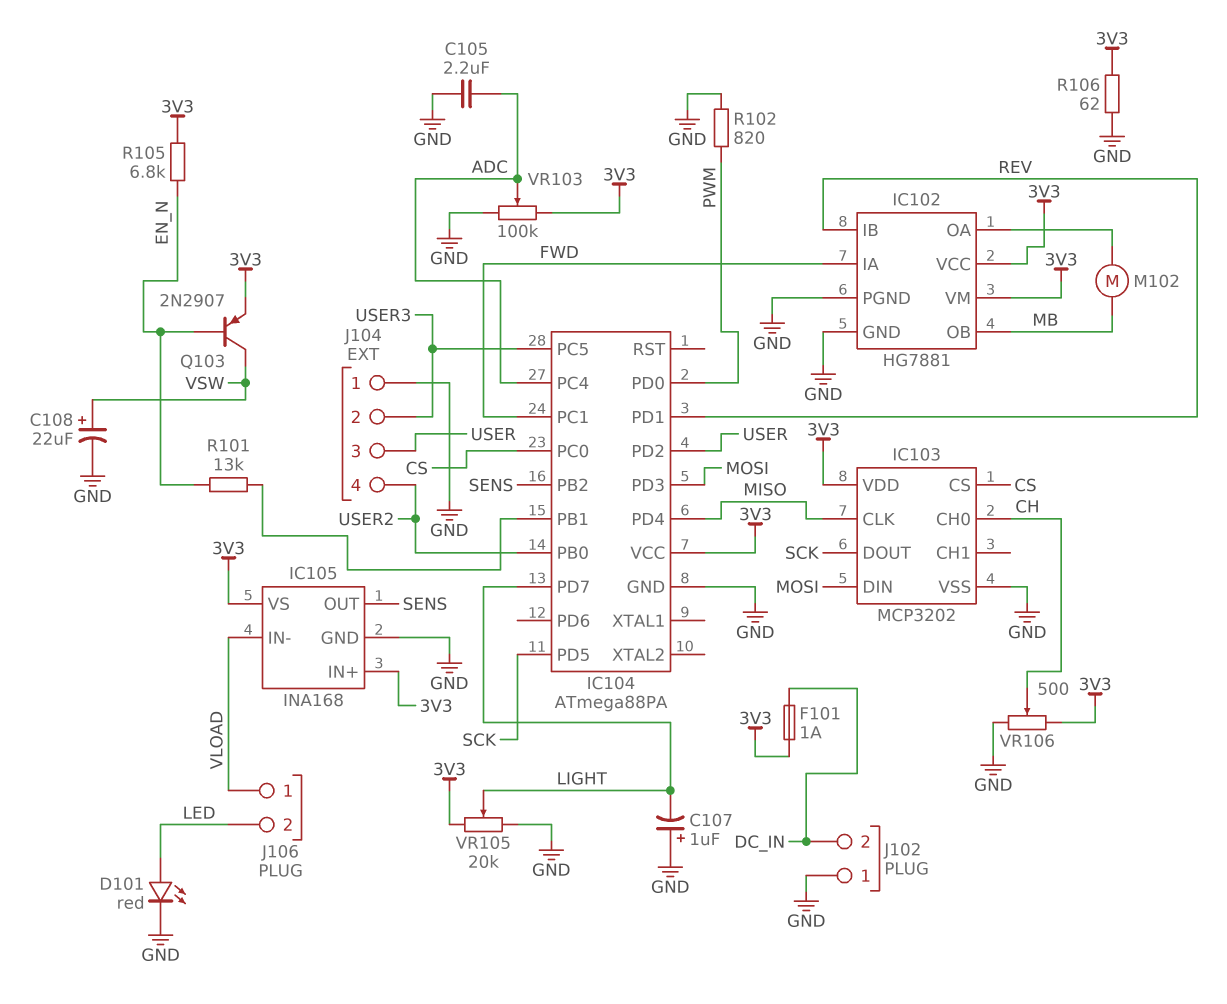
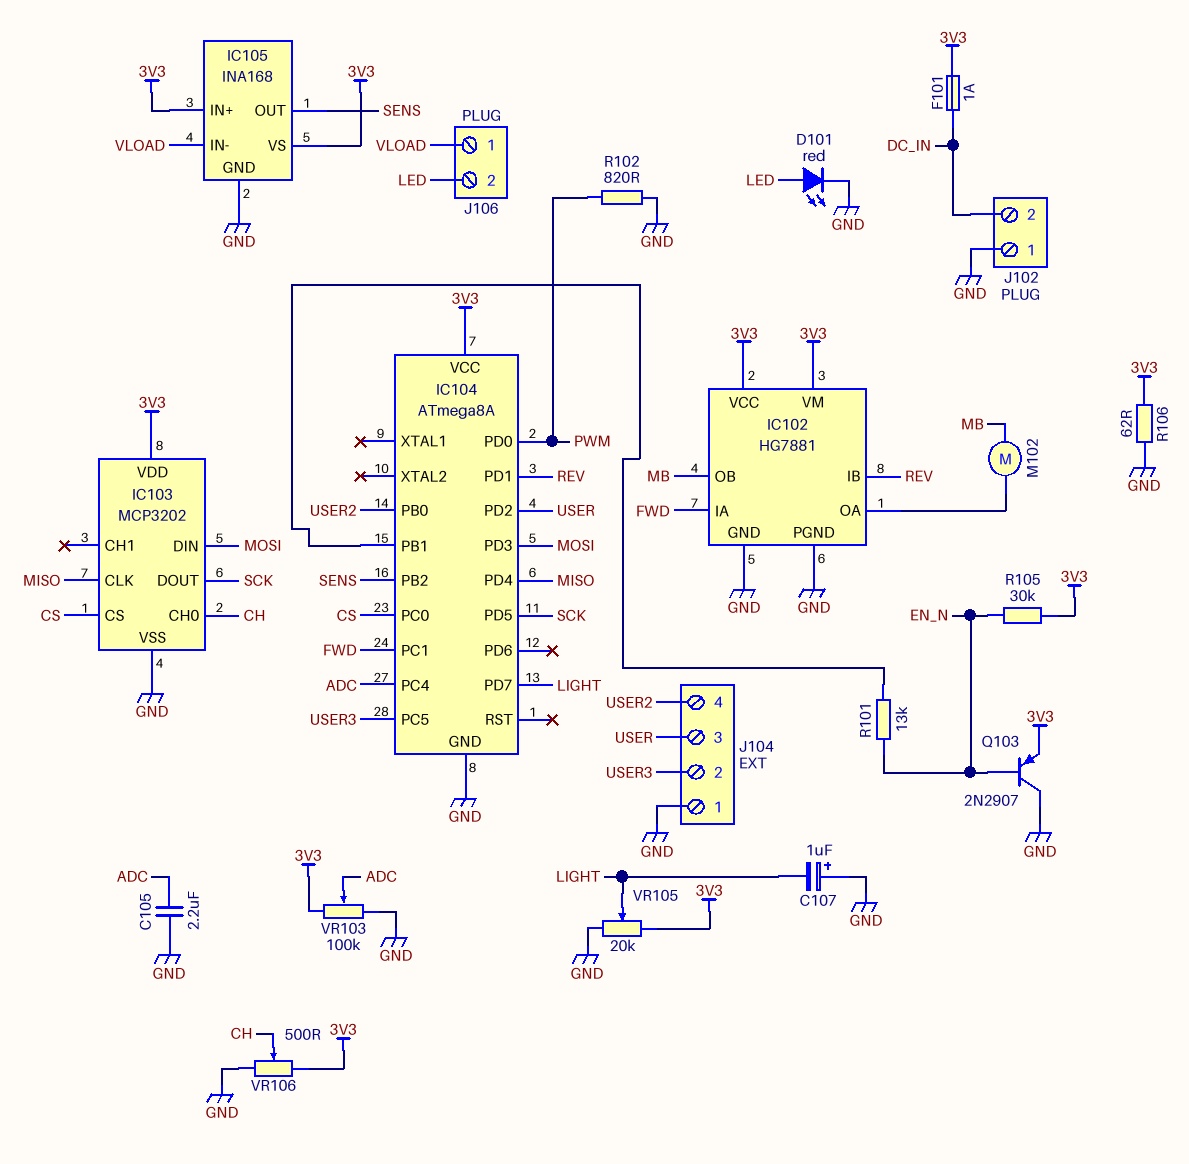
C108: 22uF (plus VSW, minus GND) -> none
IC104: ATmega88PA -> ATmega8A
Q103: PNP 2N2907 (B EN_N, C VSW, E 3V3) -> PNP 2N2907 (B EN_N, C GND, E 3V3)
R105: 6.8k (3V3, EN_N) -> 30k (3V3, EN_N)

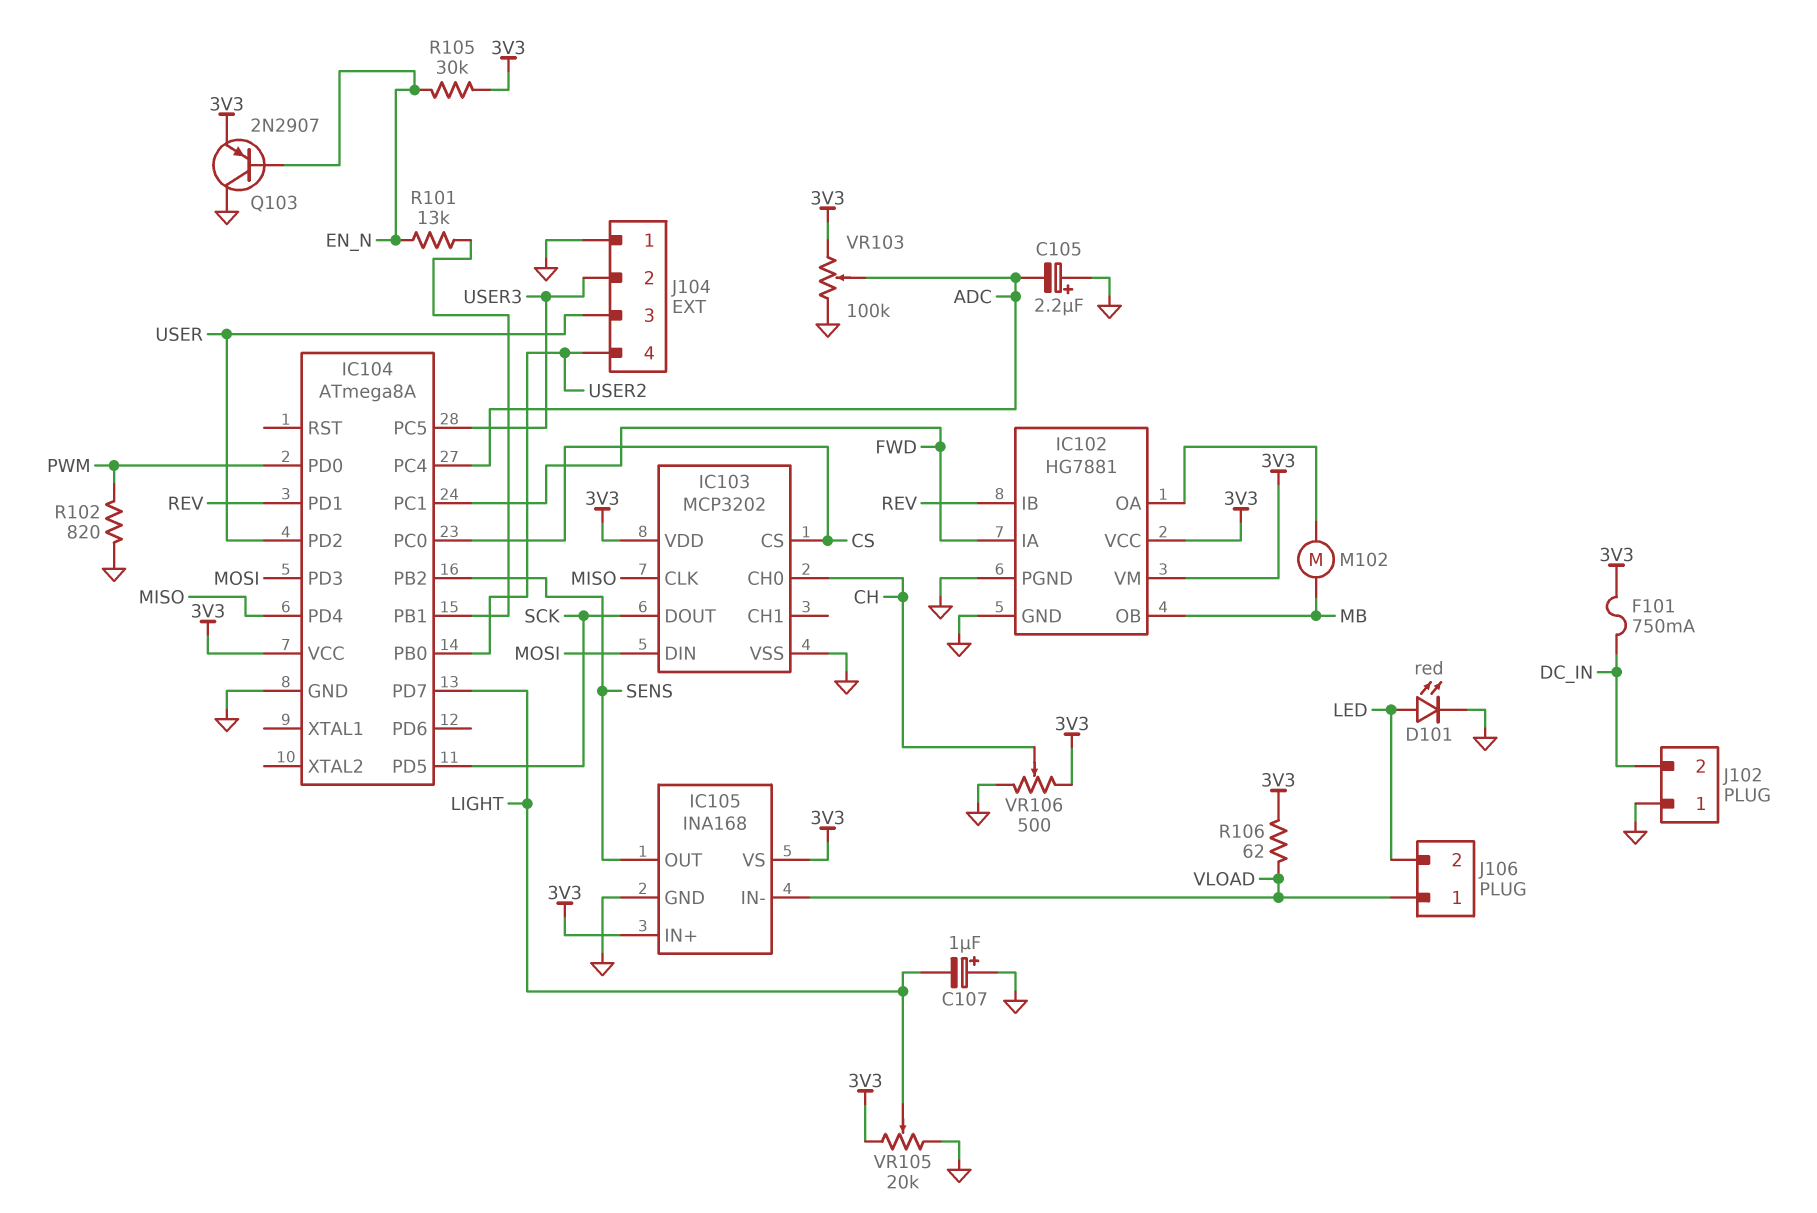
C105: 2.2uF (ADC, GND) -> 2.2uF (plus GND, minus ADC)
F101: 1A (3V3, DC_IN) -> 750mA (3V3, DC_IN)
R106: 62 (3V3, GND) -> 62 (3V3, VLOAD)

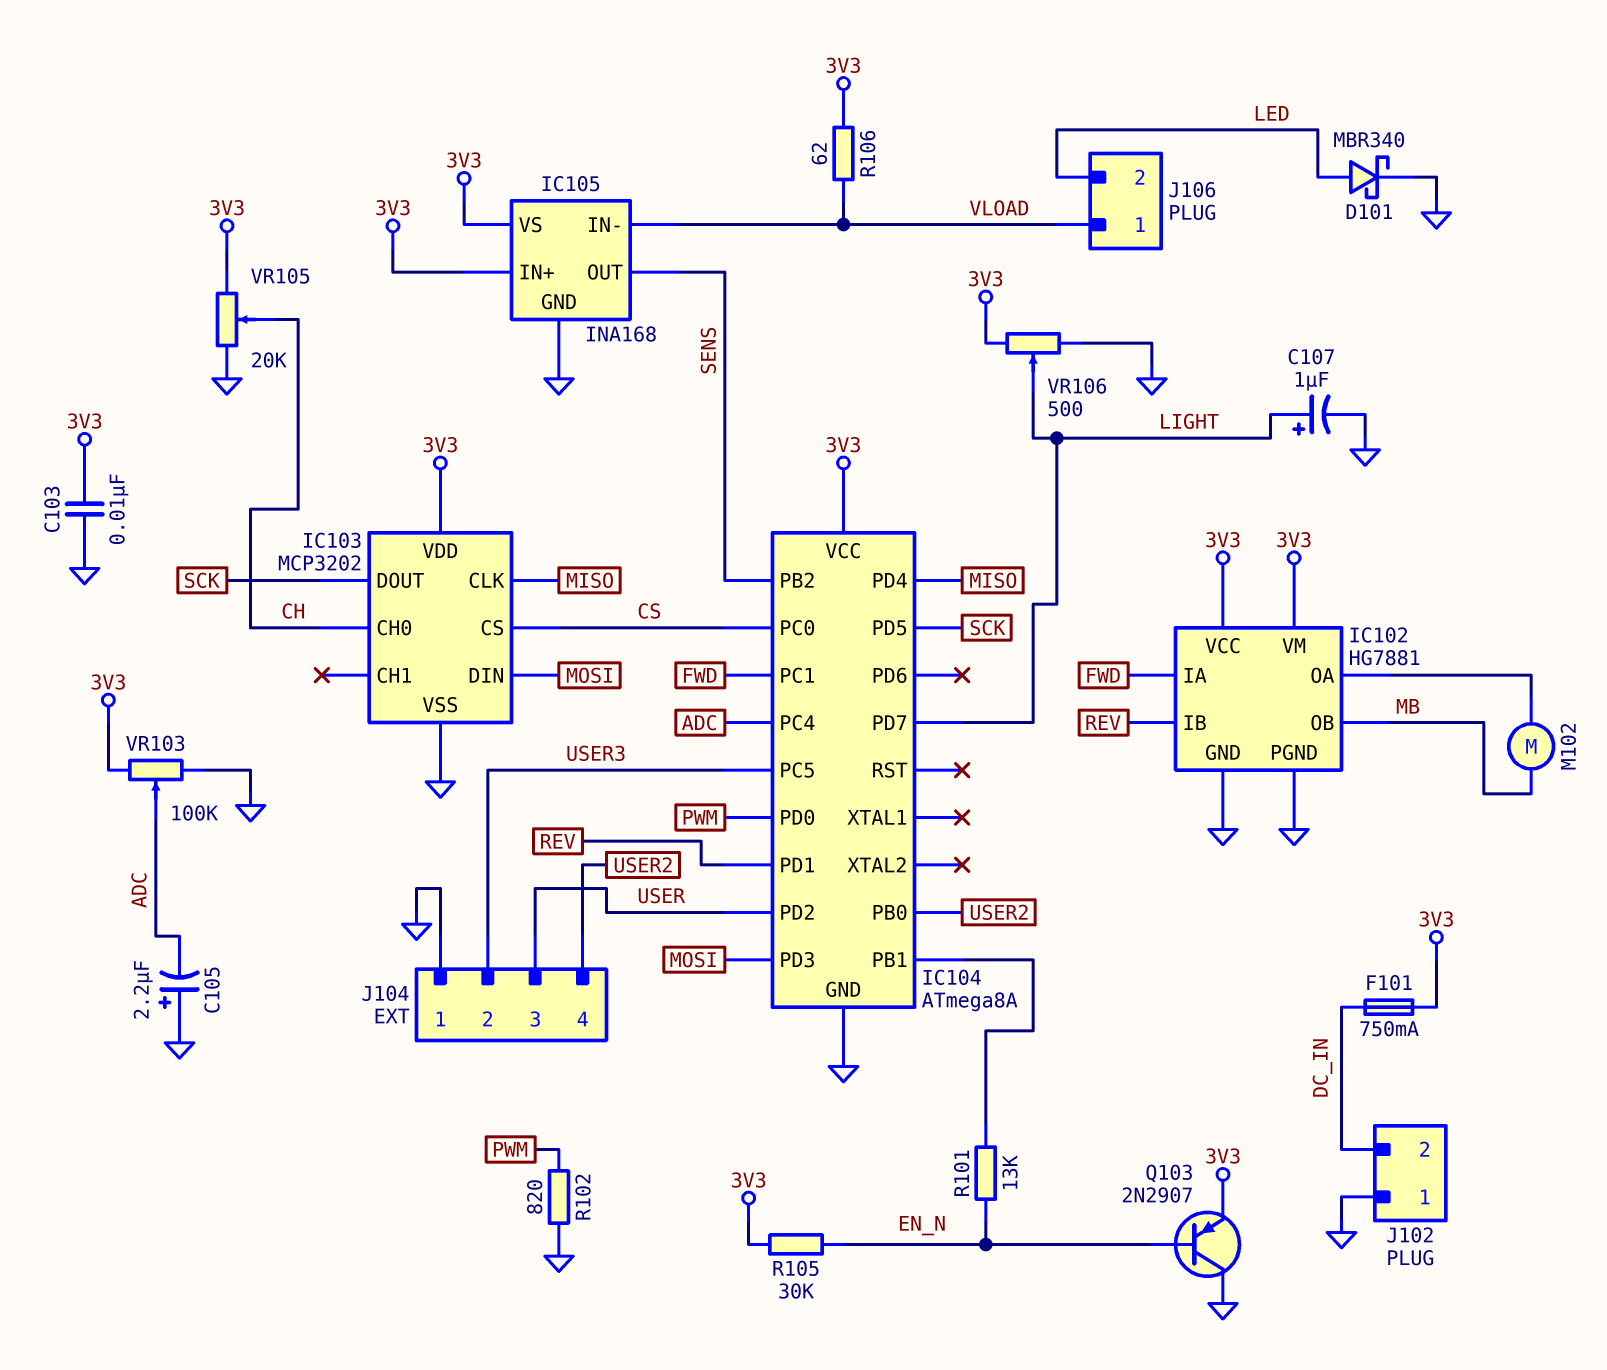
C103: none -> 10nF (3V3, GND)
C107: 1uF (plus GND, minus LIGHT) -> 1uF (plus LIGHT, minus GND)
D101: LED red (A LED, K GND) -> schottky MBR340 (A LED, K GND)
VR105: 20k (3V3, GND, wiper LIGHT) -> 20k (3V3, GND, wiper CH)
VR106: 500 (3V3, GND, wiper CH) -> 500 (3V3, GND, wiper LIGHT)

